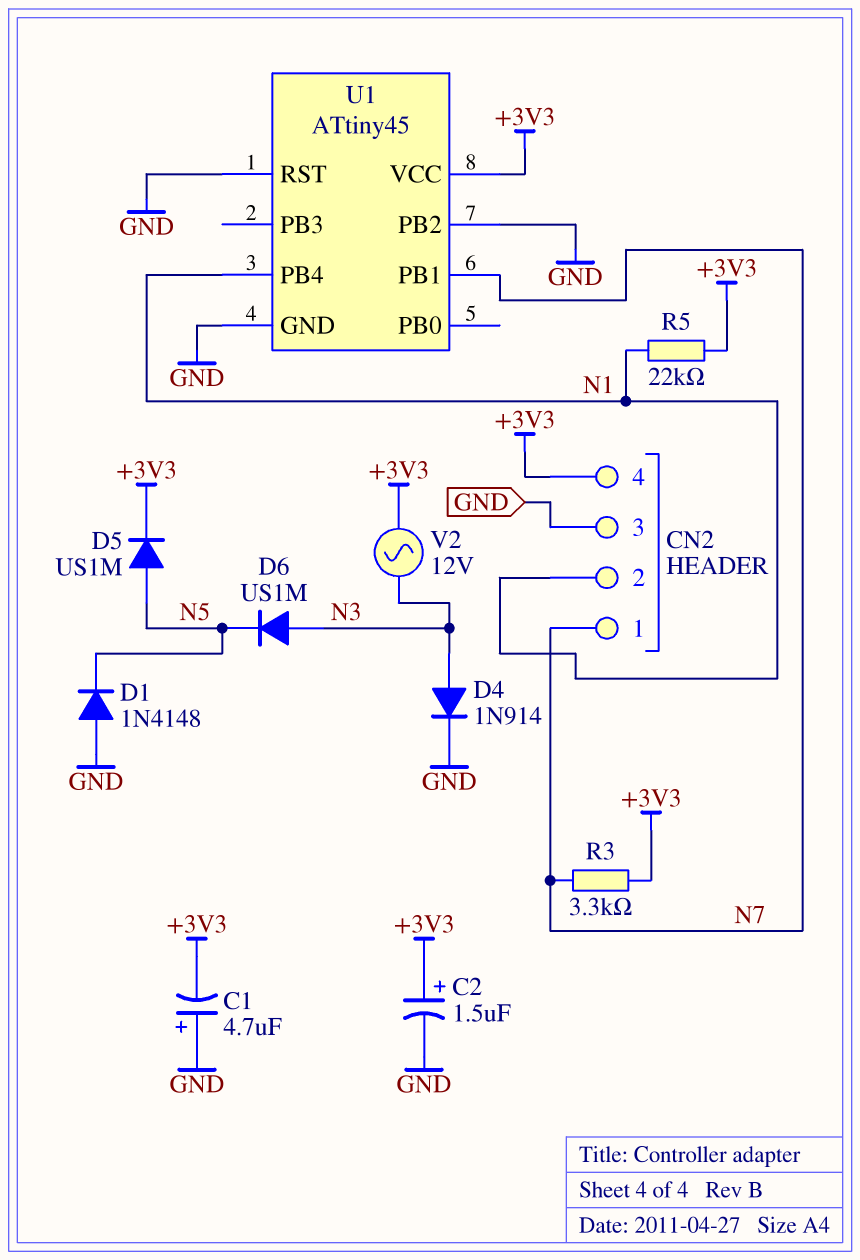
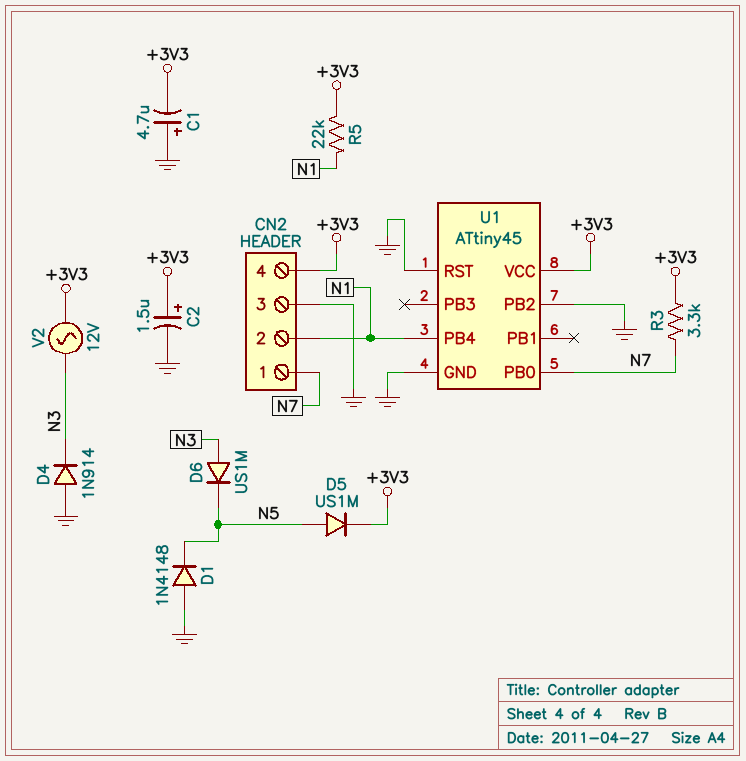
D4: diode 1N914 (A N3, K GND) -> diode 1N914 (A GND, K N3)
U1 pin PB0: none -> N7
U1 pin PB1: N7 -> none

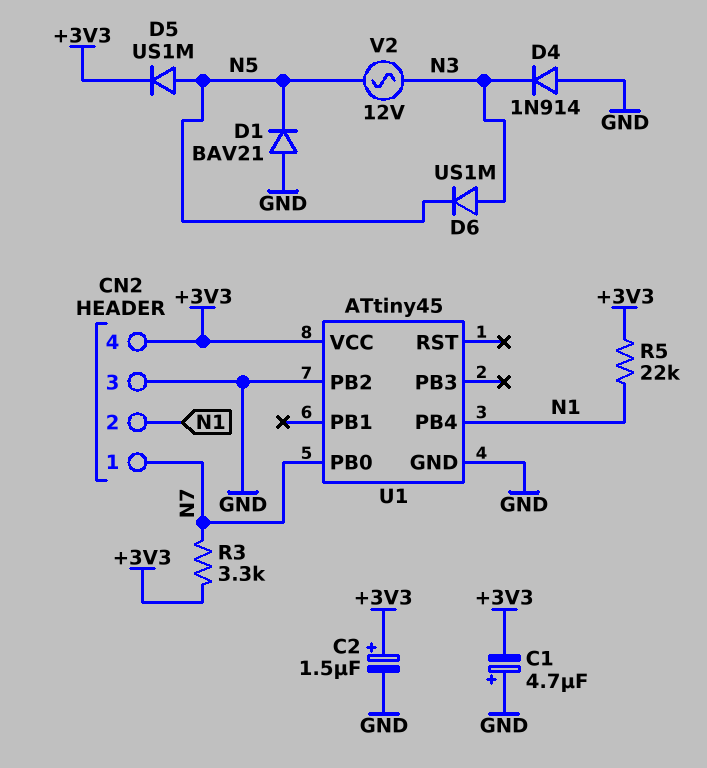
D1: diode 1N4148 (A GND, K N5) -> diode BAV21 (A GND, K N5)
U1 pin RST: GND -> none
V2: AC 12V (+3V3, N3) -> AC 12V (N3, N5)

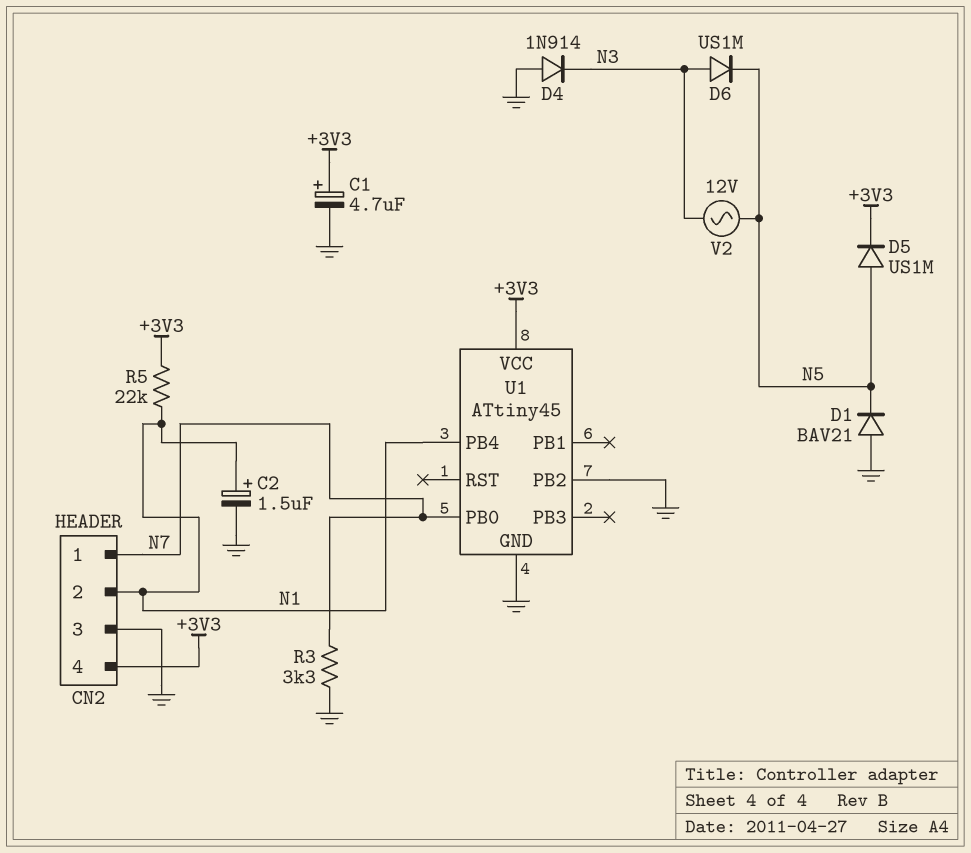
C1: 4.7uF (plus GND, minus +3V3) -> 4.7uF (plus +3V3, minus GND)
C2: 1.5uF (plus +3V3, minus GND) -> 1.5uF (plus N1, minus GND)
R3: 3.3k (+3V3, N7) -> 3.3k (GND, N7)

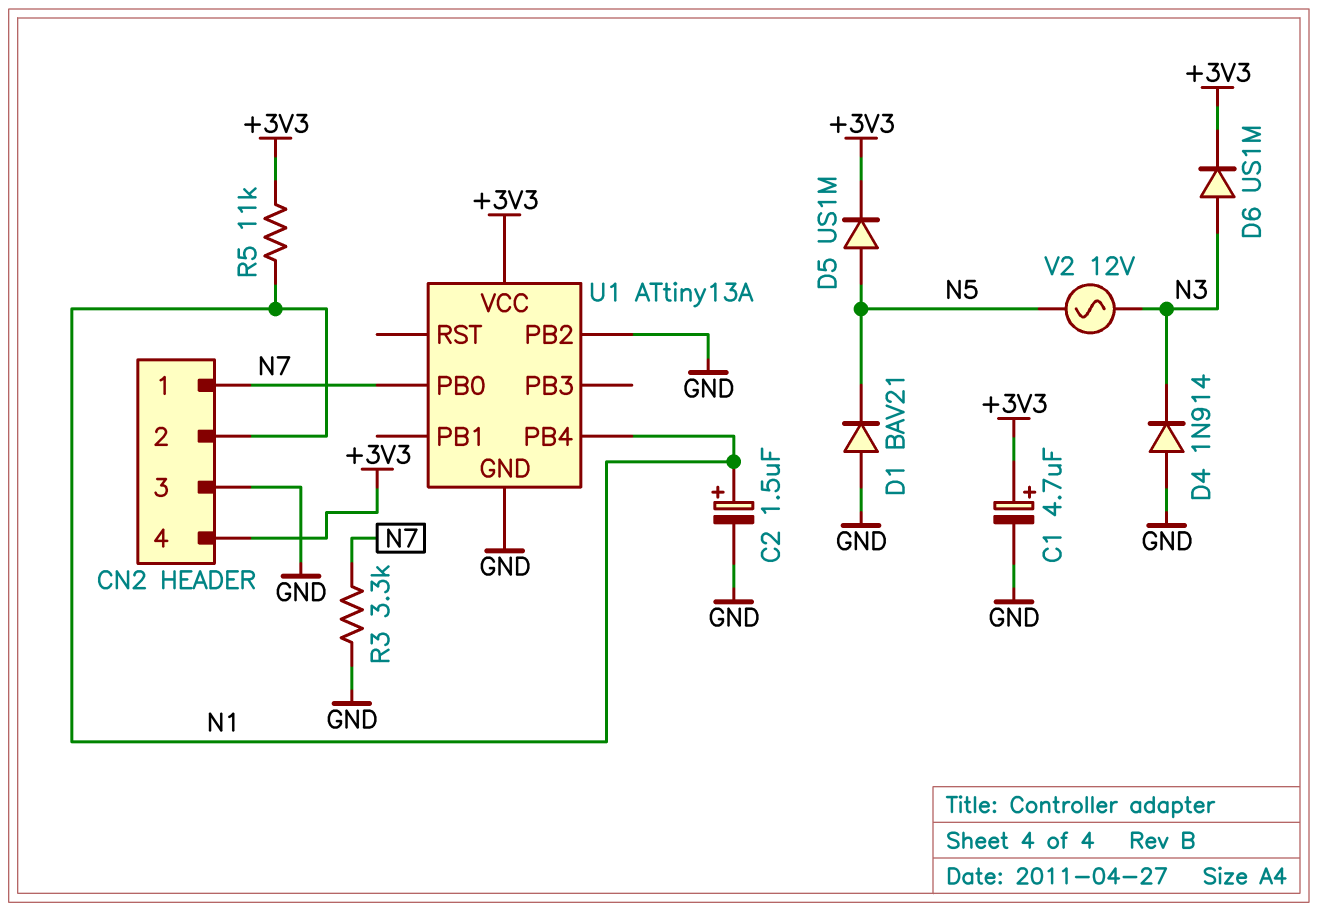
D6: diode US1M (A N3, K N5) -> diode US1M (A N3, K +3V3)
R5: 22k (+3V3, N1) -> 11k (+3V3, N1)
U1: ATtiny45 -> ATtiny13A

